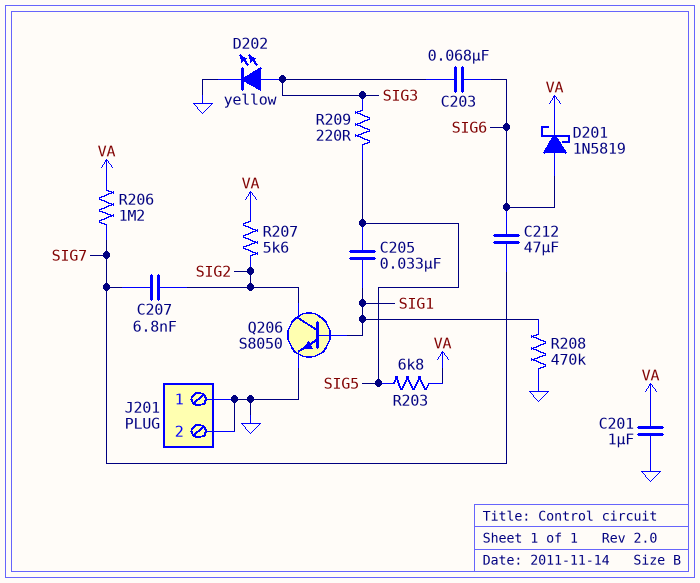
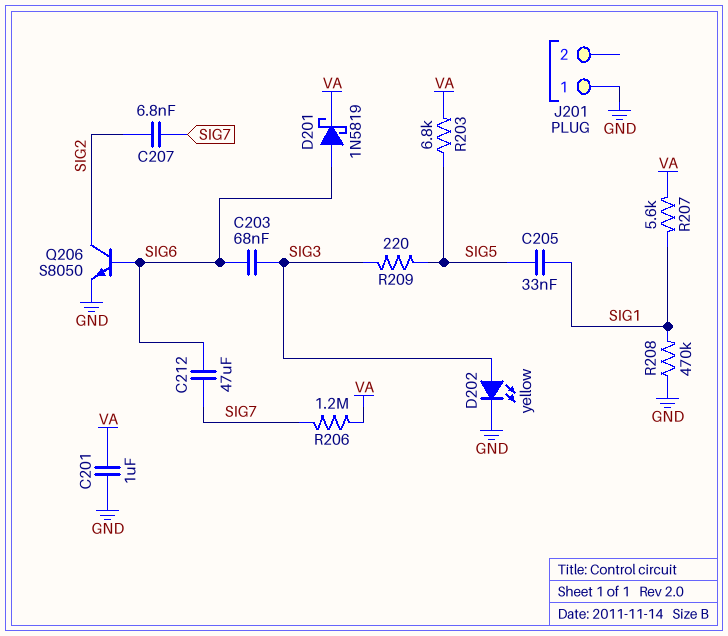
J201 pin 2: GND -> none
Q206: NPN S8050 (B SIG1, C SIG2, E GND) -> NPN S8050 (B SIG6, C SIG2, E GND)
R207: 5.6k (SIG2, VA) -> 5.6k (SIG1, VA)

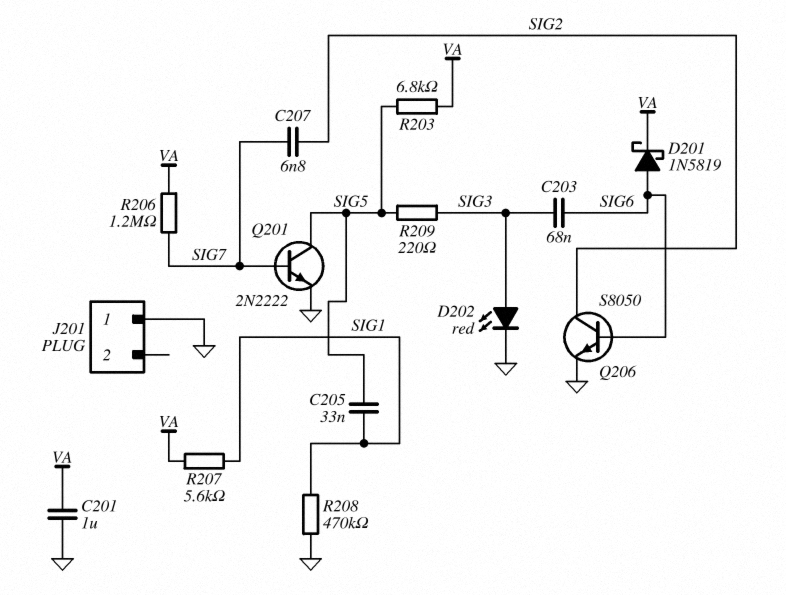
C212: 47uF (SIG6, SIG7) -> none
D202: LED yellow (A SIG3, K GND) -> LED red (A SIG3, K GND)
Q201: none -> NPN 2N2222 (B SIG7, C SIG5, E GND)

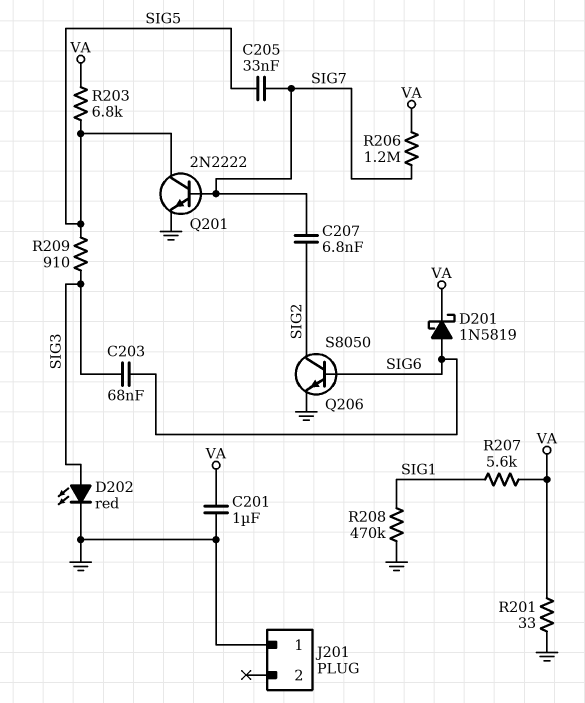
C205: 33nF (SIG1, SIG5) -> 33nF (SIG5, SIG7)
R201: none -> 33 (GND, VA)
R209: 220 (SIG3, SIG5) -> 910 (SIG3, SIG5)

